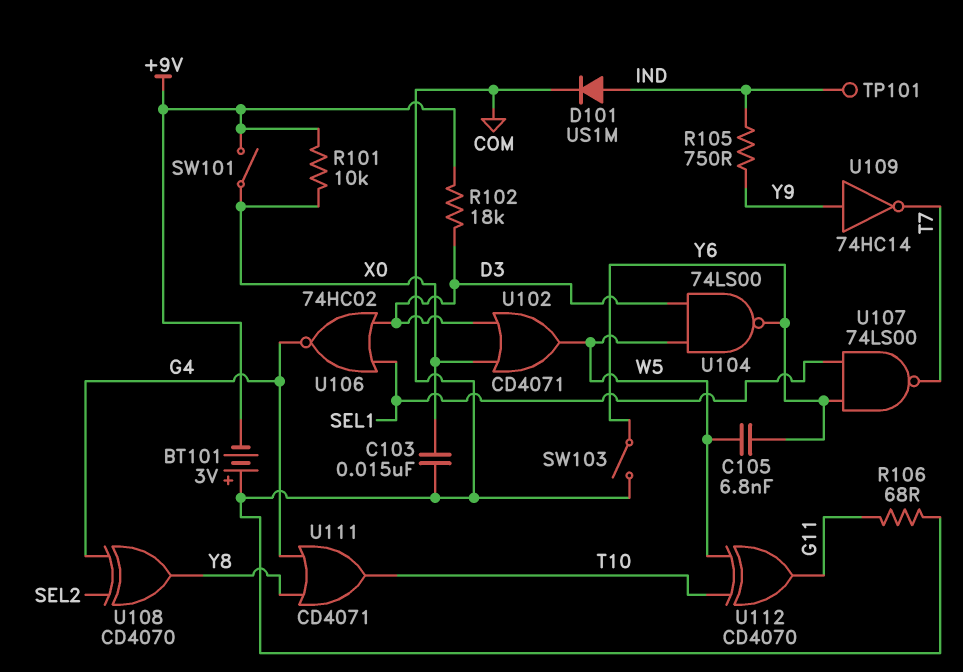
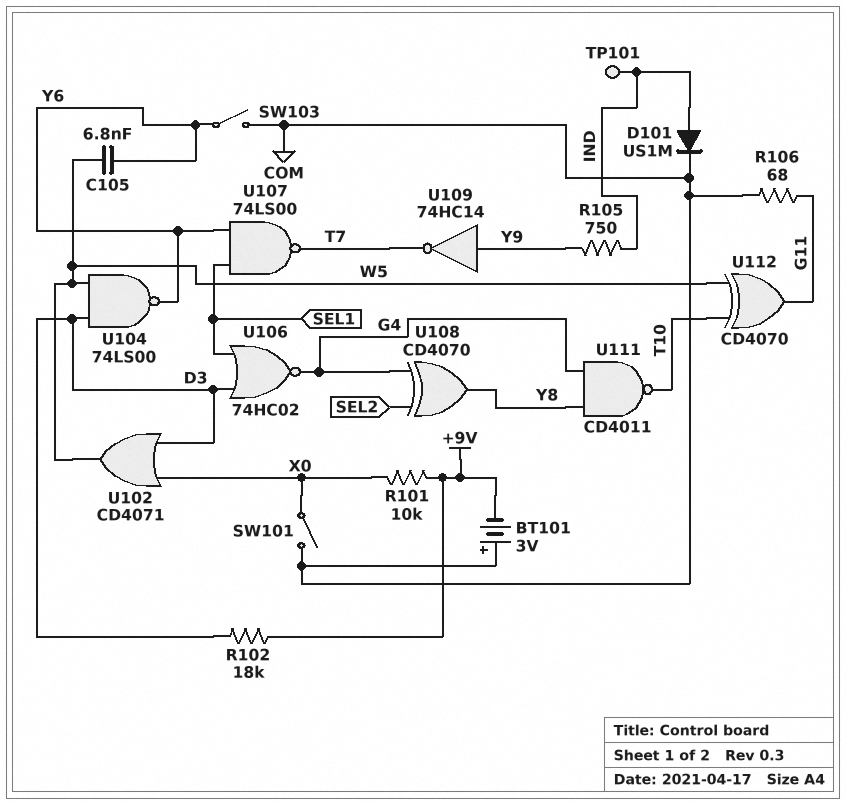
C103: 15nF (COM, X0) -> none
SW101: switch (+9V, X0) -> switch (COM, X0)
U111: OR CD4071 (in G4, in Y8, out T10) -> NAND CD4011 (in G4, in Y8, out T10)

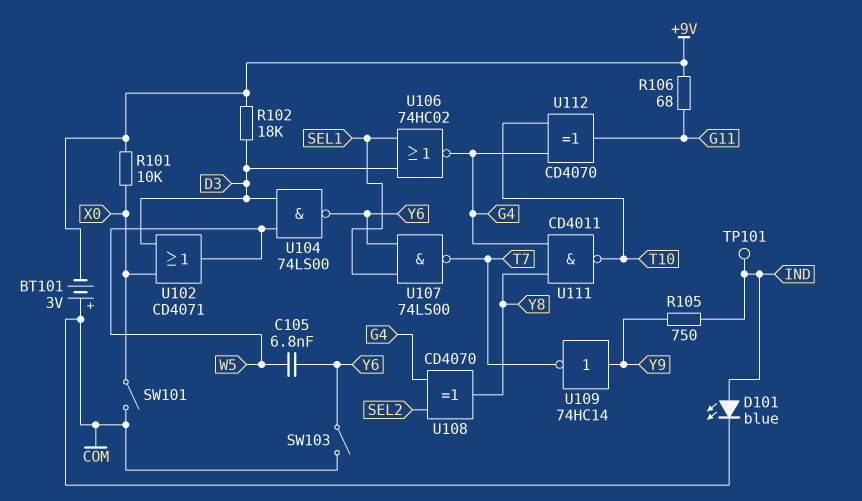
D101: diode US1M (A IND, K COM) -> LED blue (A IND, K COM)
R106: 68 (COM, G11) -> 68 (+9V, G11)
U112: XOR CD4070 (in T10, in W5, out G11) -> XOR CD4070 (in G4, in T10, out G11)

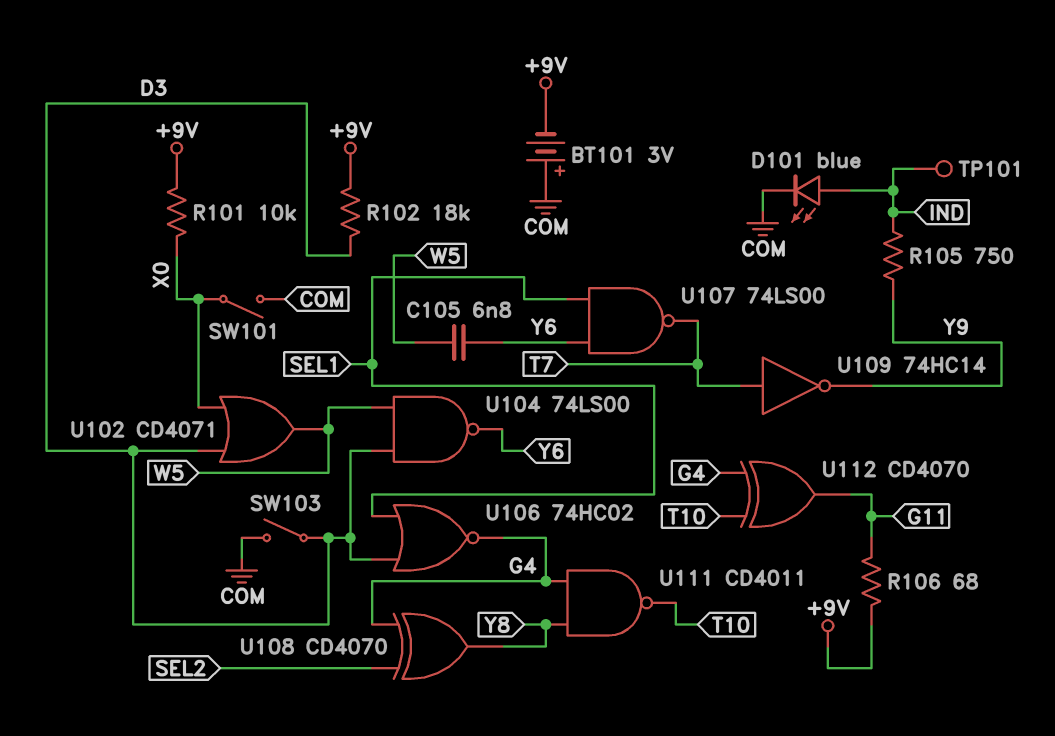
SW103: switch (COM, Y6) -> switch (COM, D3)
U109: NOT 74HC14 (in Y9, out T7) -> NOT 74HC14 (in T7, out Y9)

